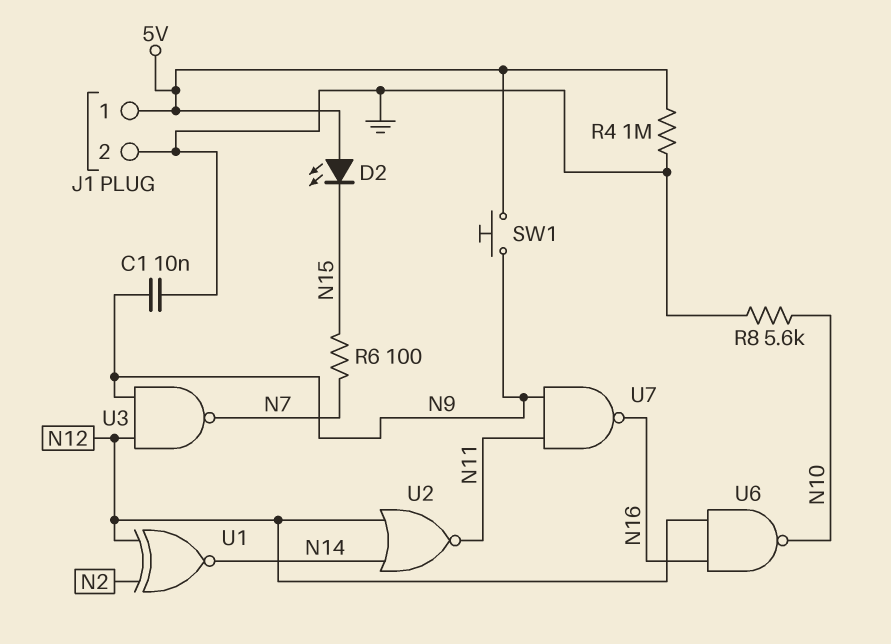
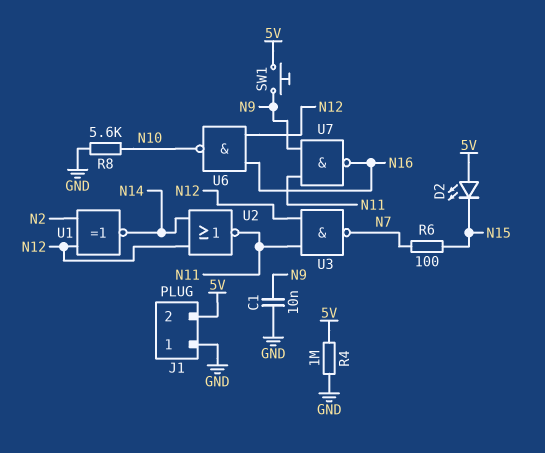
J1 pin 1: 5V -> GND
J1 pin 2: GND -> 5V
U3: NAND (in N9, in N12, out N7) -> NAND (in N11, in N12, out N7)

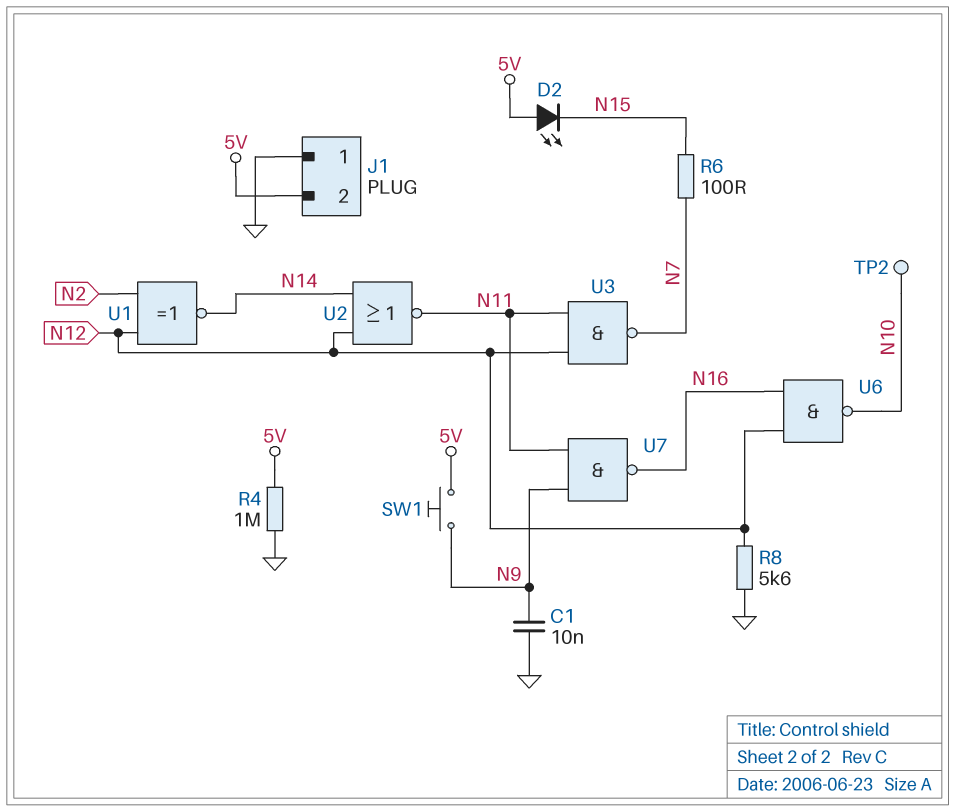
R8: 5.6k (GND, N10) -> 5.6k (GND, N12)
TP2: none -> test point (N10)

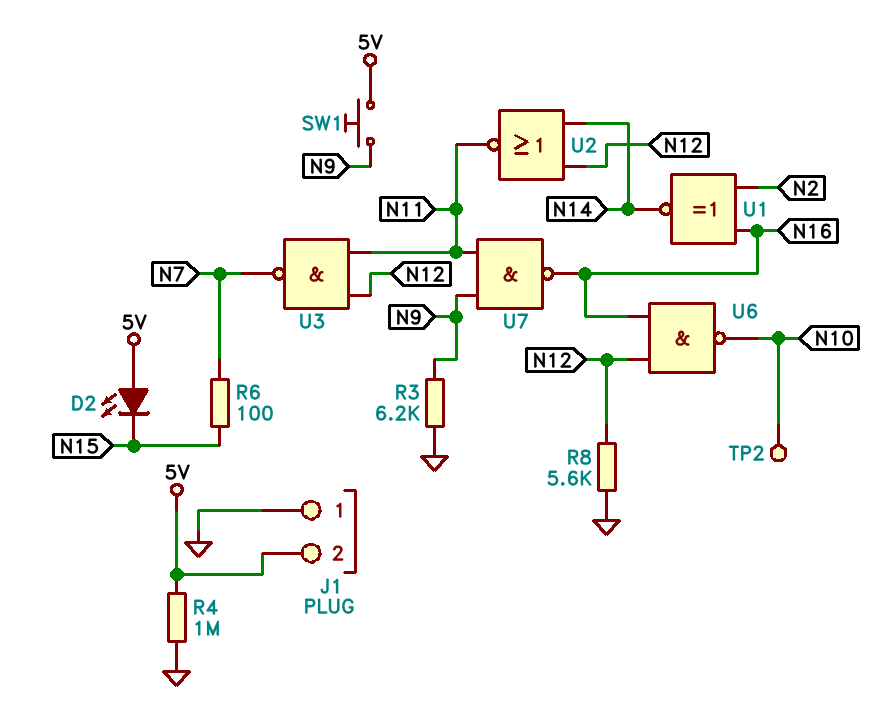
C1: 10nF (GND, N9) -> none
R3: none -> 6.2k (GND, N9)
U1: XNOR (in N2, in N12, out N14) -> XNOR (in N2, in N16, out N14)

